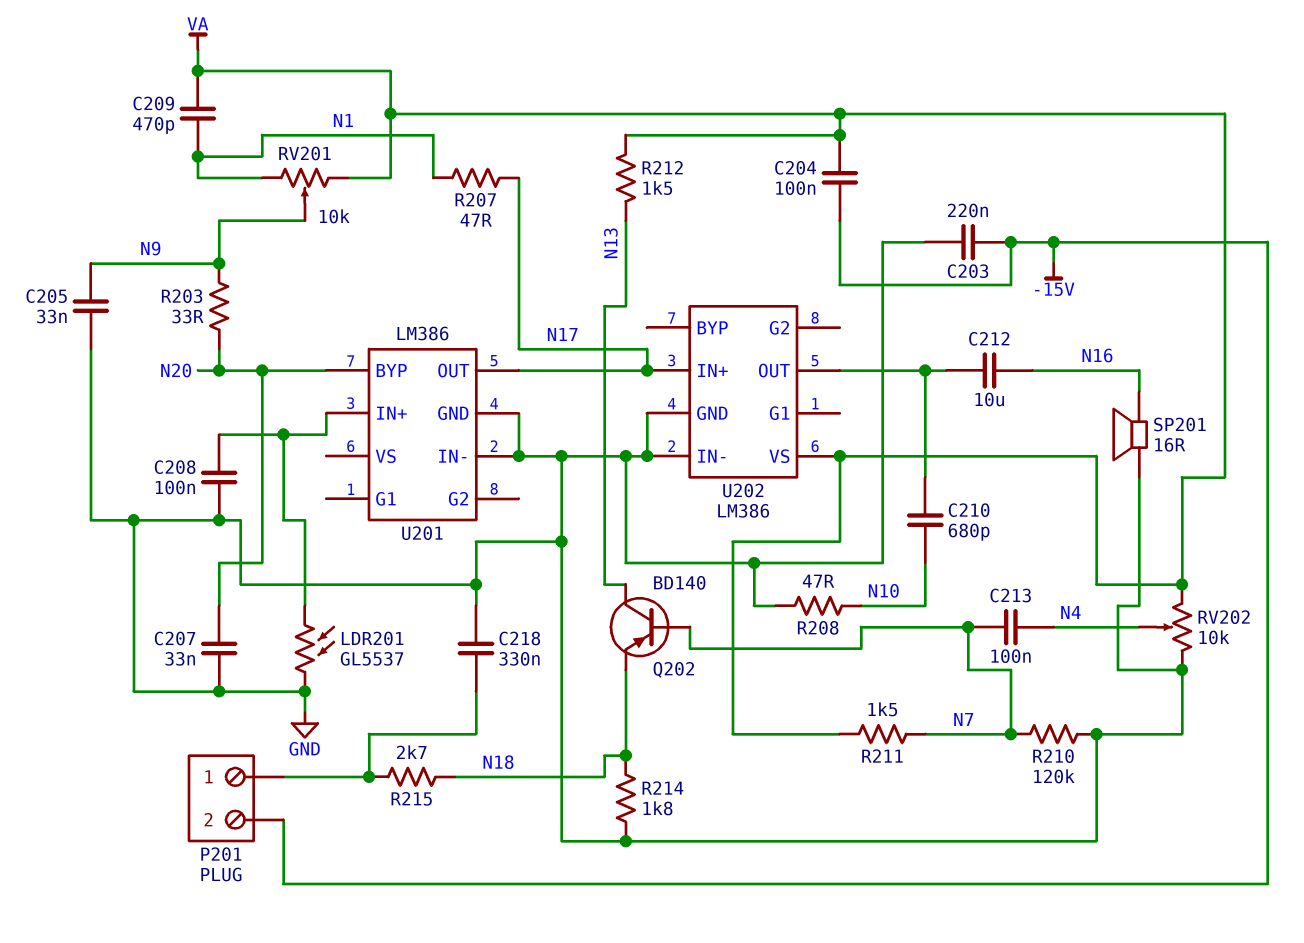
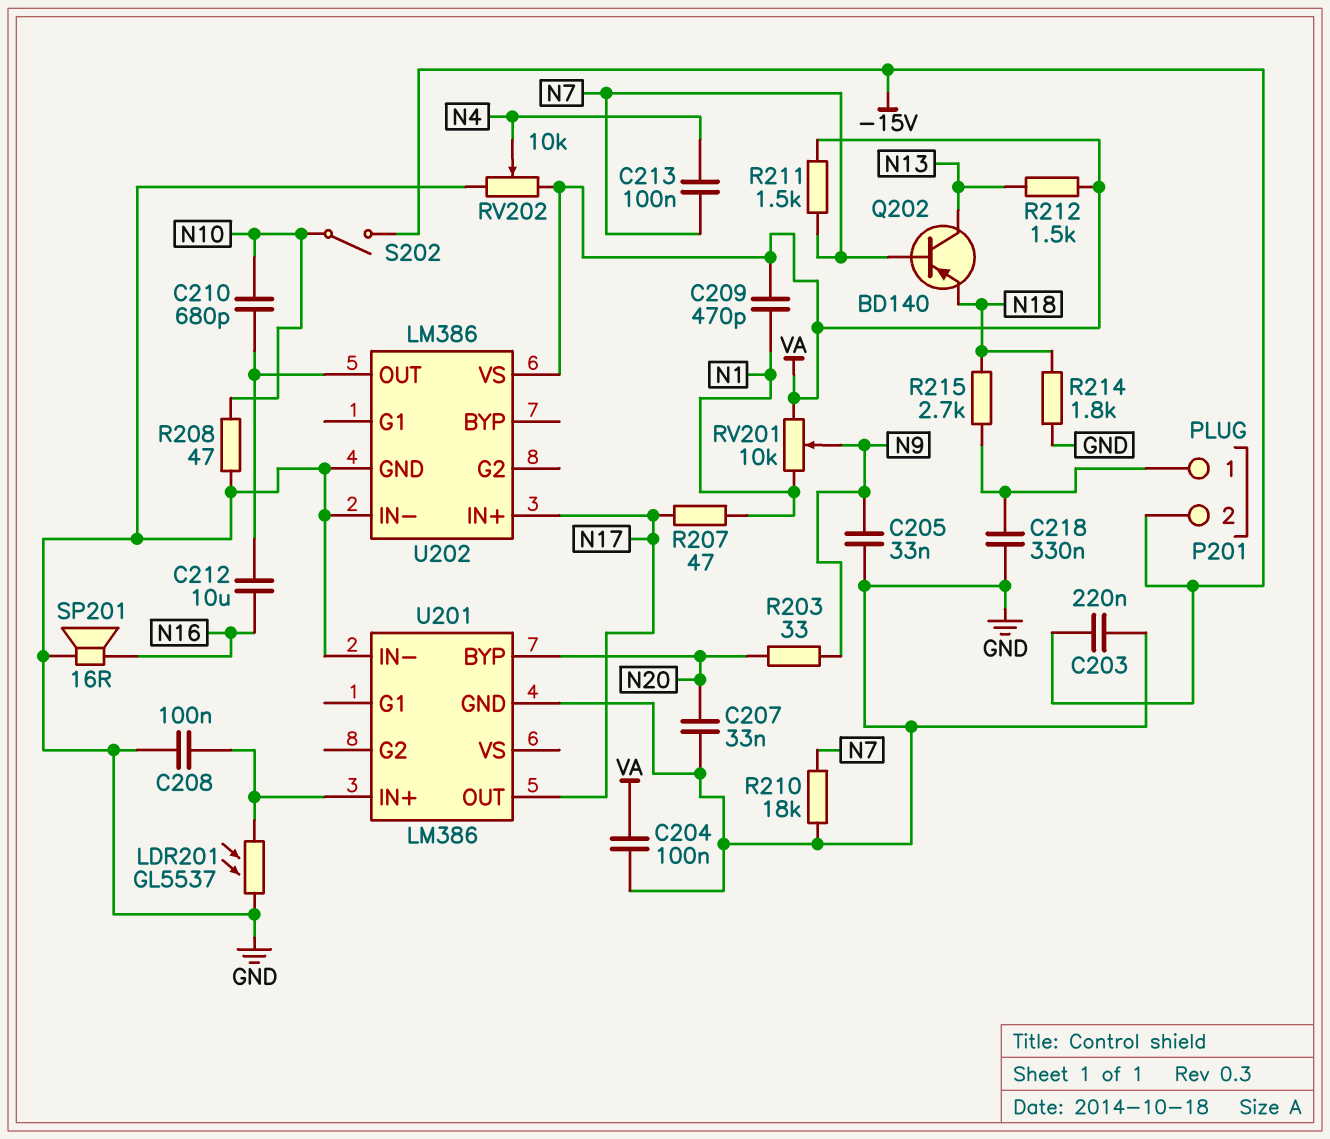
C204: 100nF (-15V, VA) -> 100nF (GND, VA)
R210: 120k (GND, N7) -> 18k (GND, N7)
S202: none -> switch (-15V, N10)

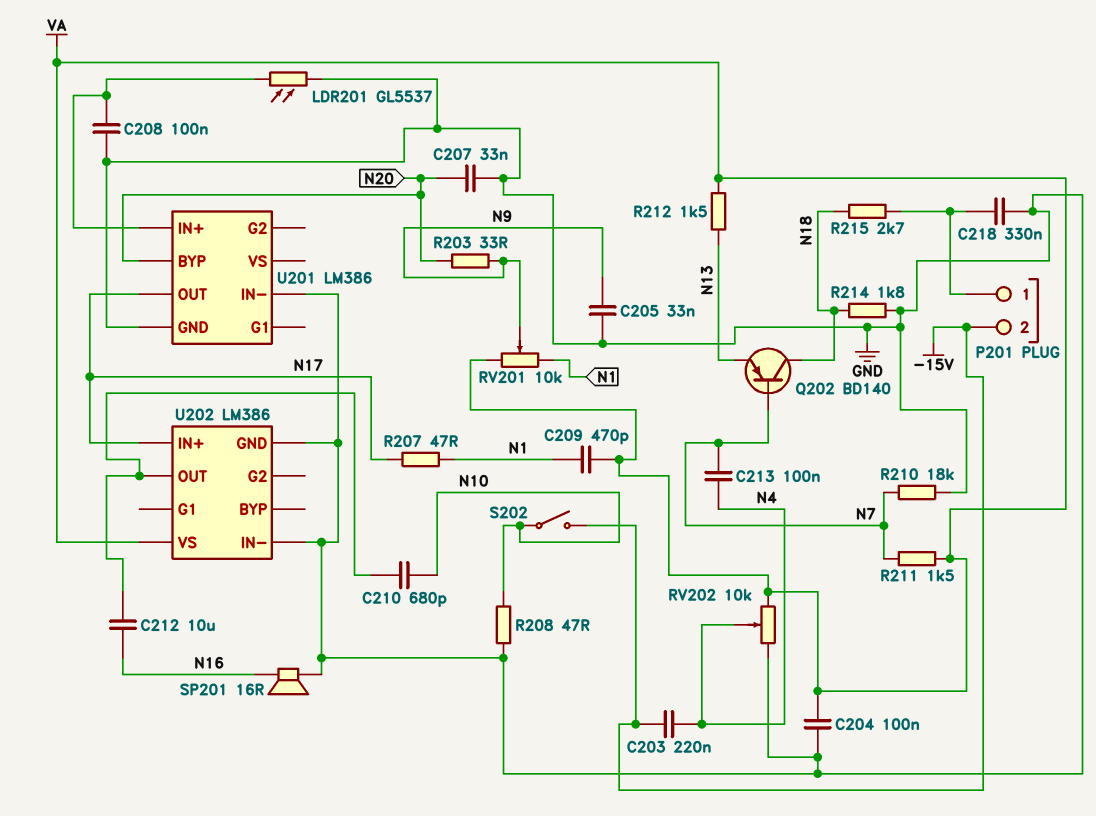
C203: 220nF (-15V, GND) -> 220nF (-15V, N4)
Q202: PNP BD140 (B N7, C N13, E N18) -> PNP BD140 (B N7, C N18, E N13)

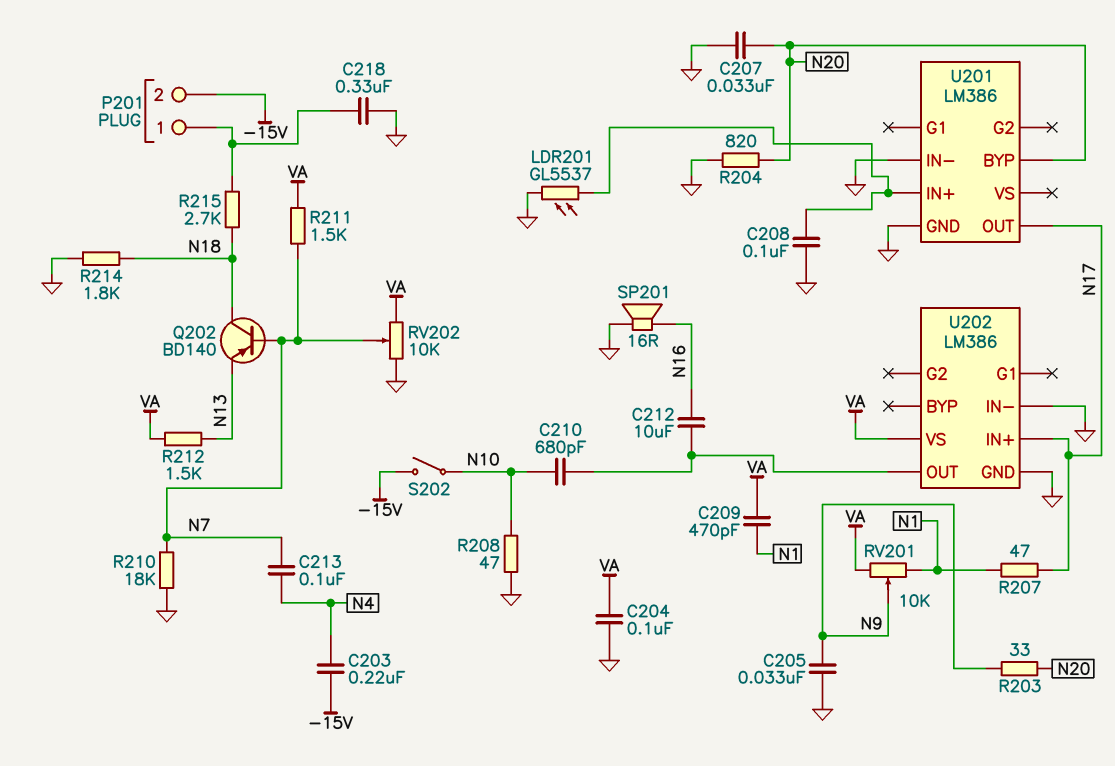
R204: none -> 820 (GND, N20)
RV202: 10k (GND, VA, wiper N4) -> 10k (GND, VA, wiper N7)

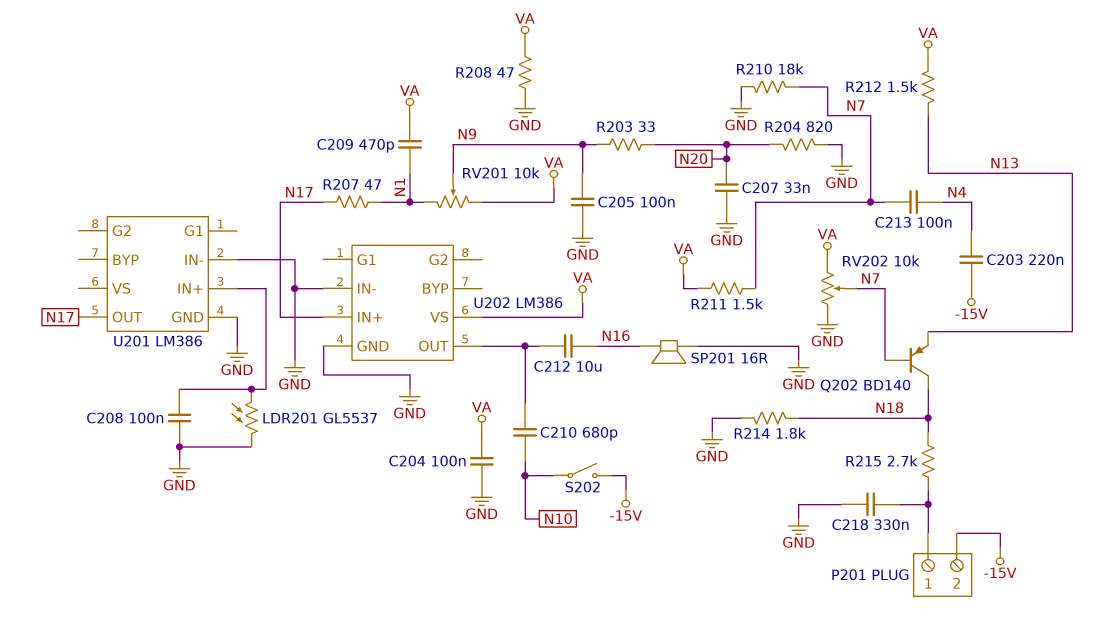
C205: 33nF (GND, N9) -> 100nF (GND, N9)
R208: 47 (GND, N10) -> 47 (GND, VA)
U201 pin BYP: N20 -> none

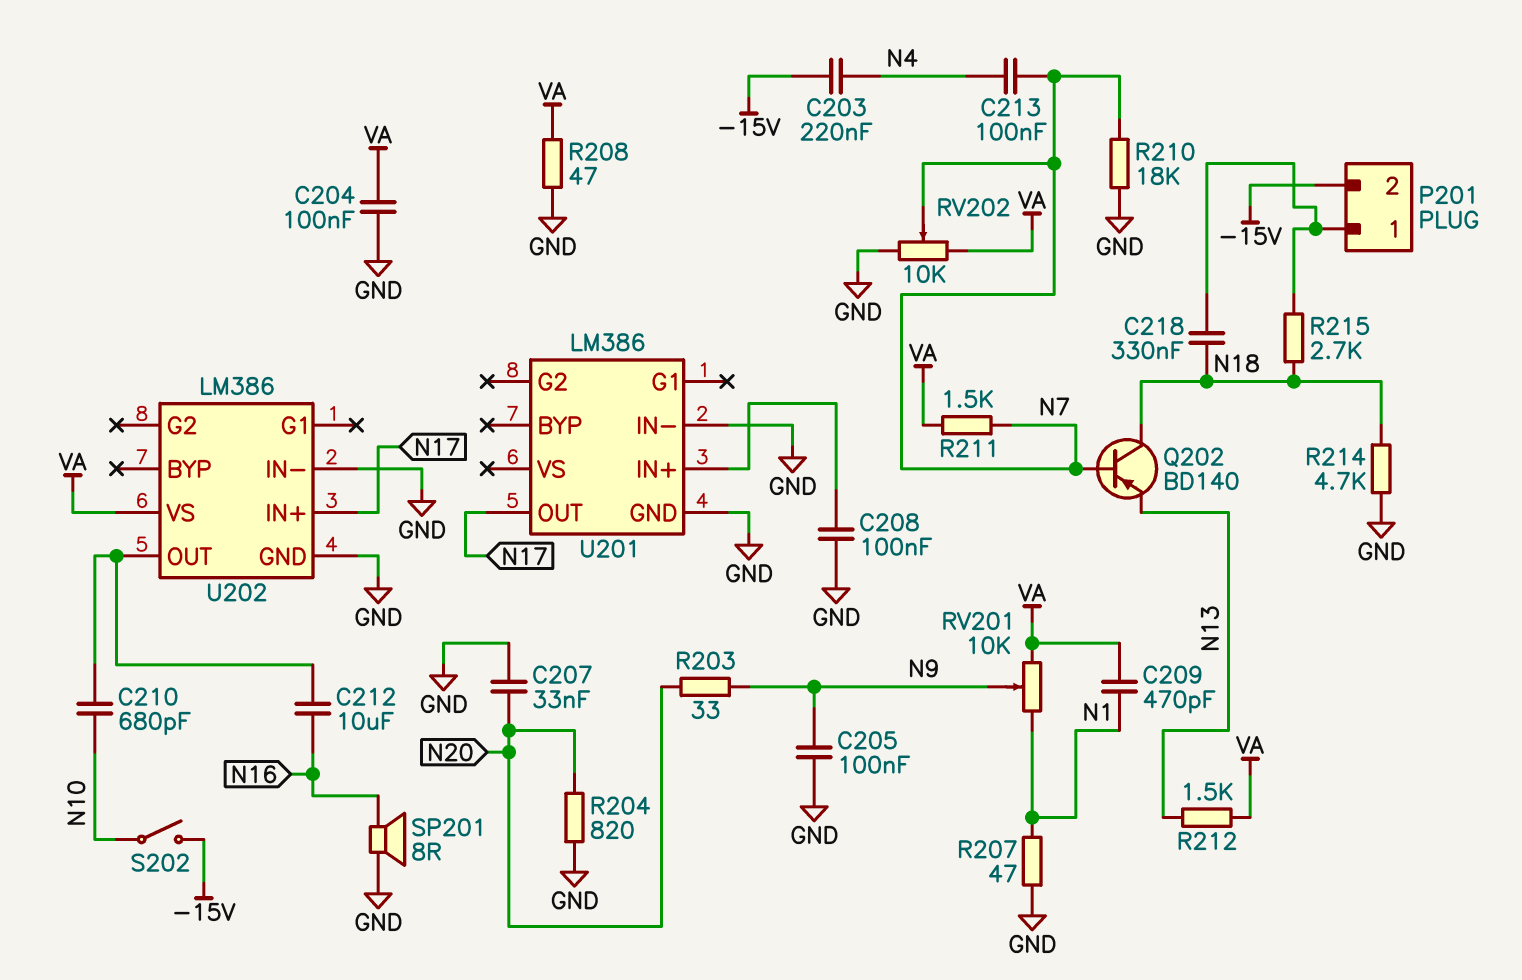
C218: 330nF (GND, P201/1) -> 330nF (N18, P201/1)
LDR201: GL5537 (GND, U201/IN+) -> none
R207: 47 (N1, N17) -> 47 (GND, N1)
R214: 1.8k (GND, N18) -> 4.7k (GND, N18)
SP201: speaker 16R (GND, N16) -> speaker 8R (GND, N16)

